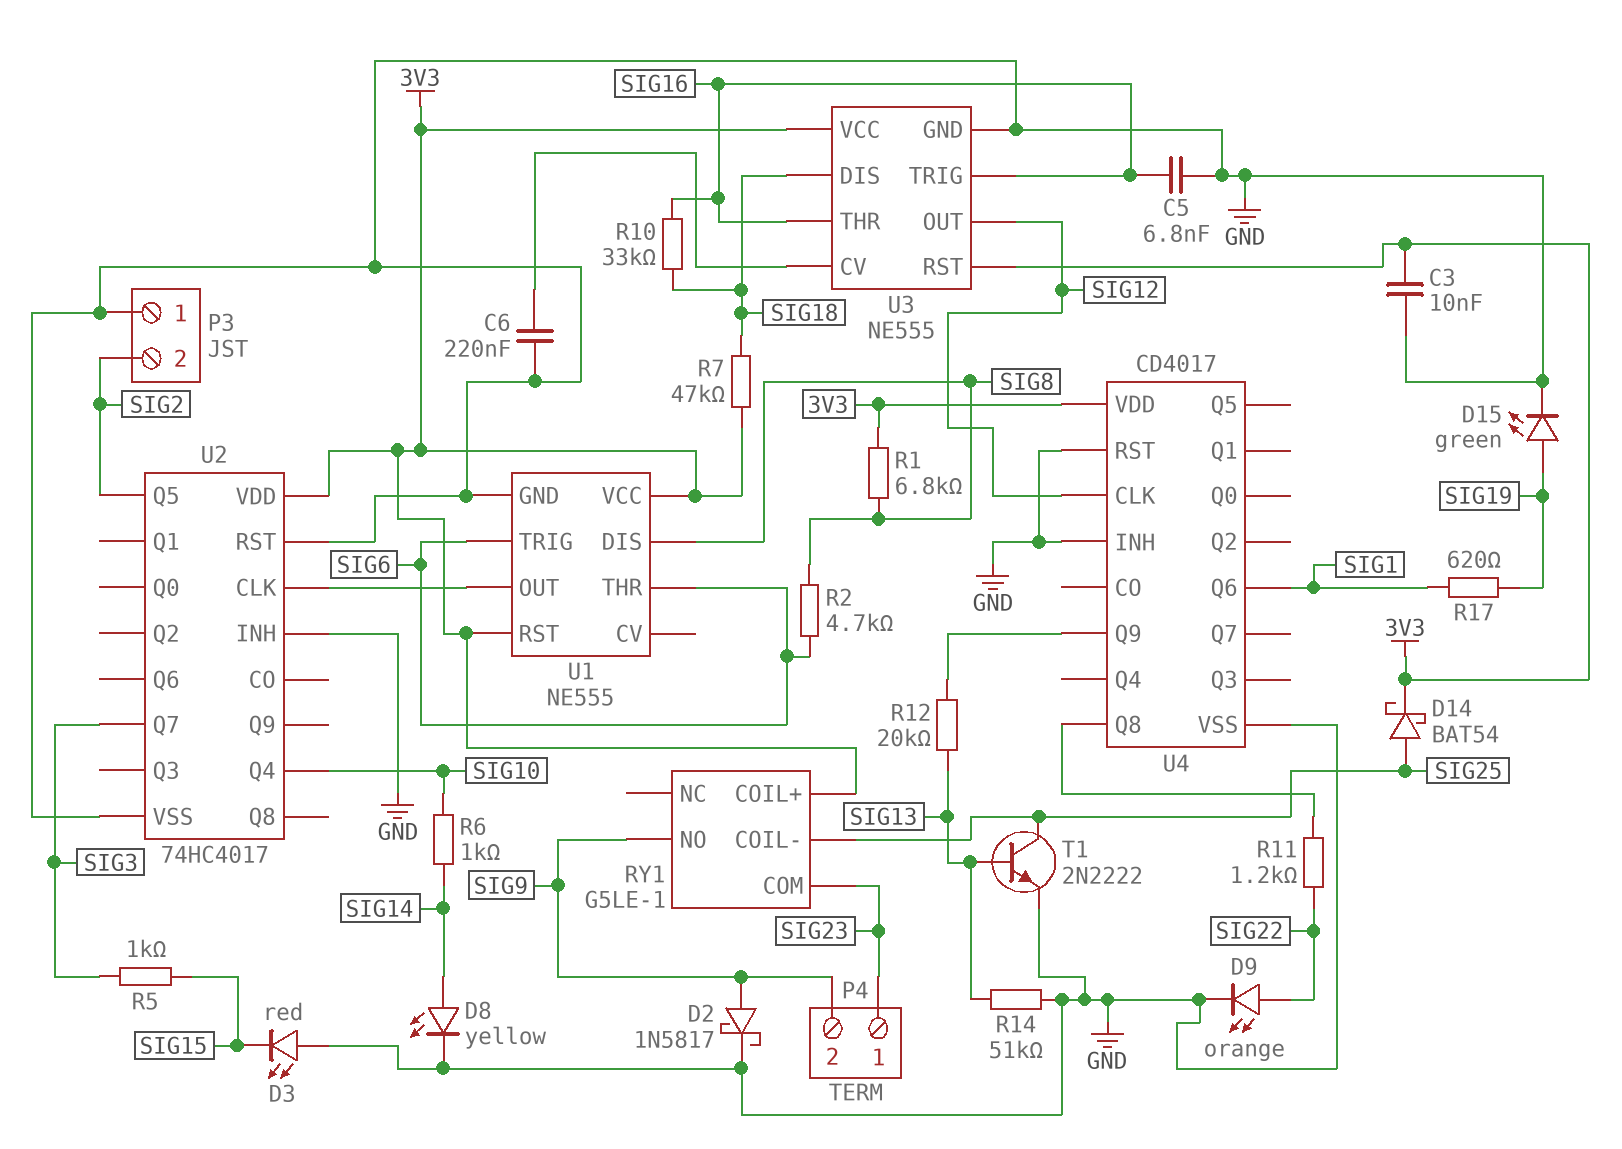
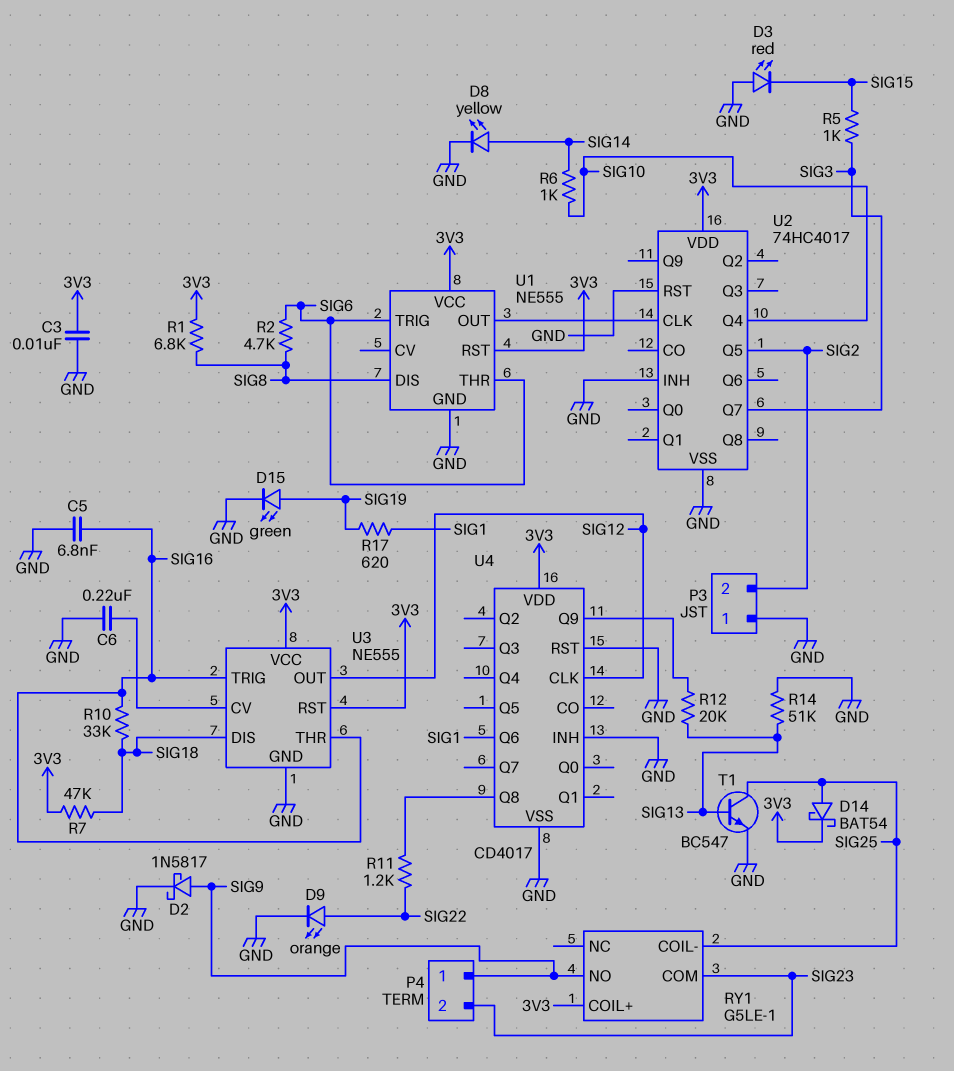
P4 pin 1: SIG23 -> SIG9
P4 pin 2: SIG9 -> SIG23
T1: NPN 2N2222 (B SIG13, C SIG25, E GND) -> NPN BC547 (B SIG13, C SIG25, E GND)

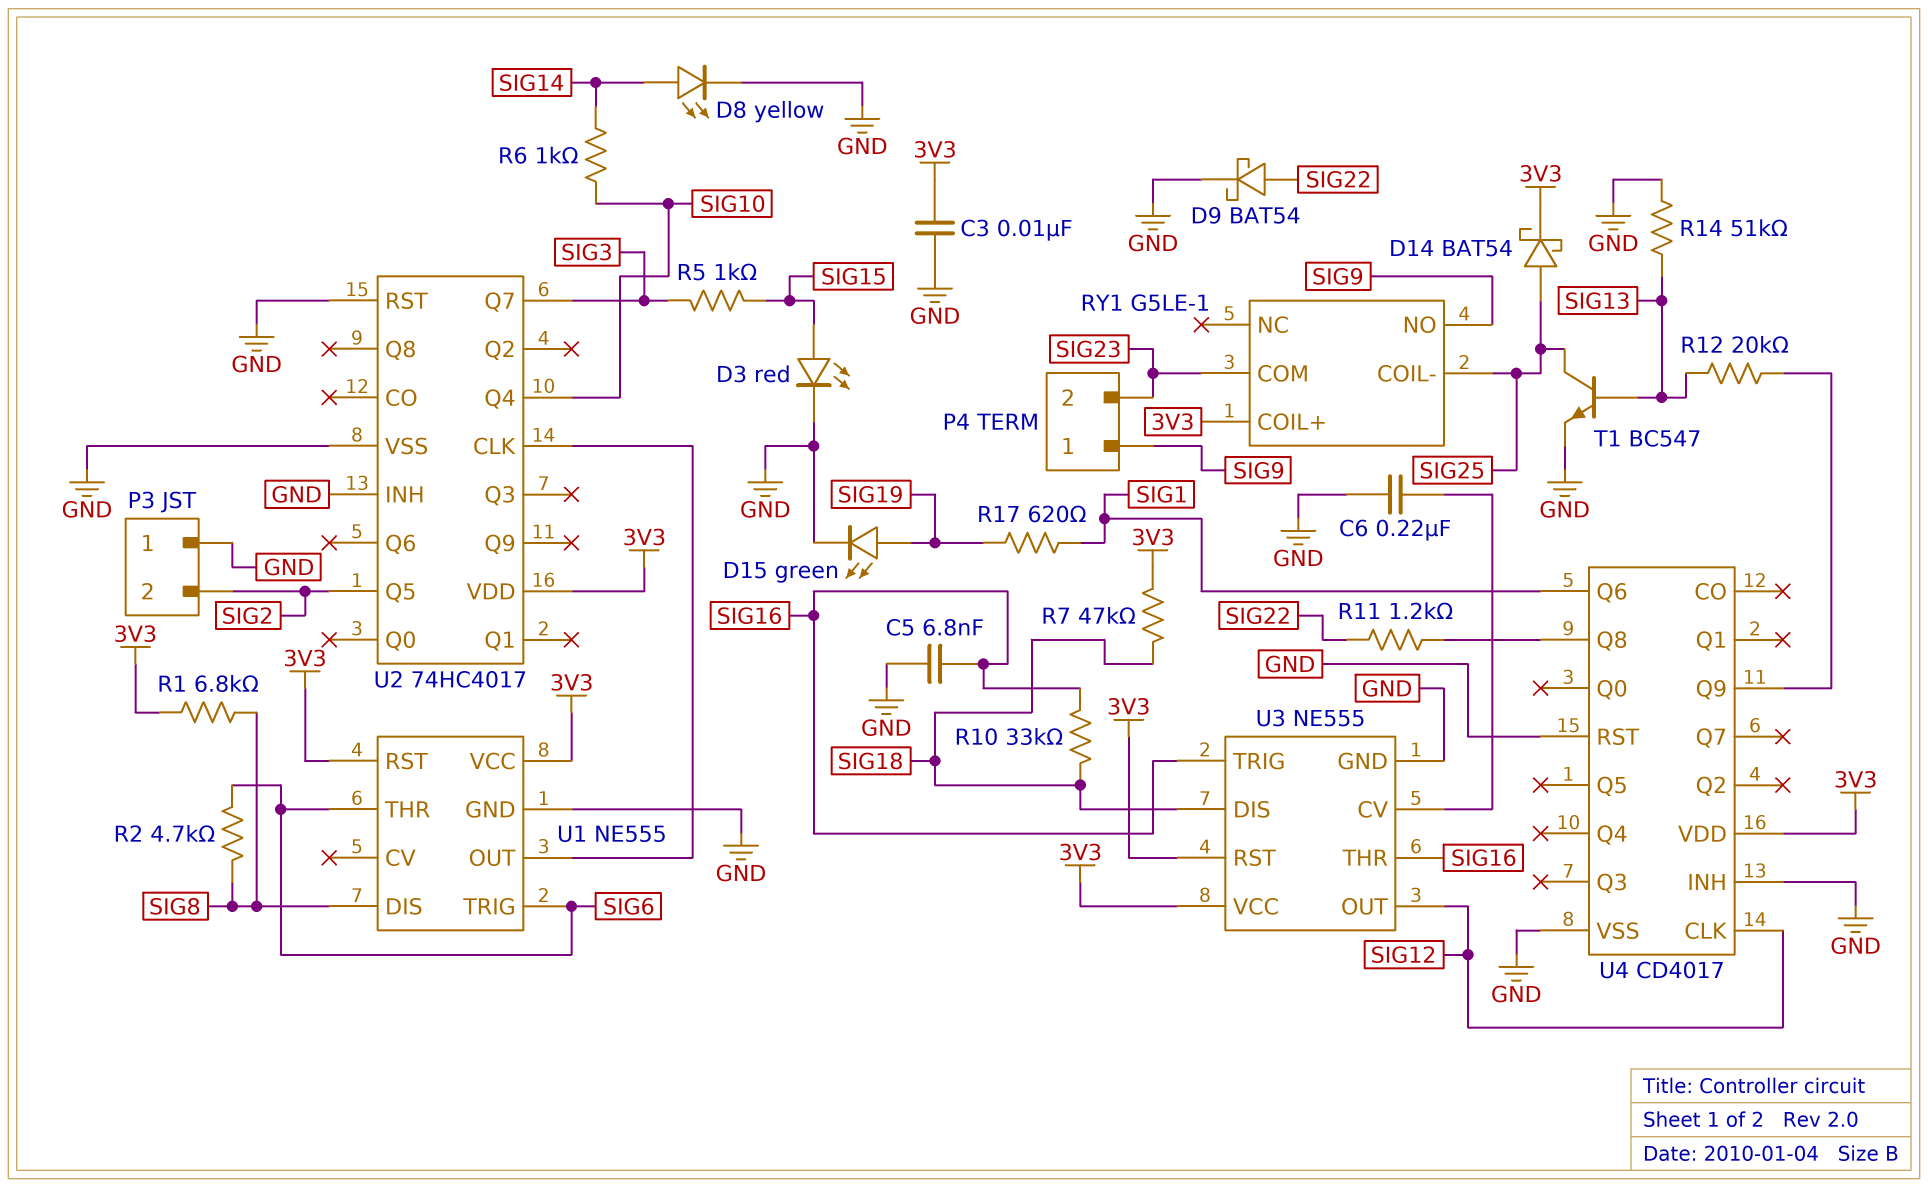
D2: schottky 1N5817 (A SIG9, K GND) -> none
D3: LED red (A GND, K SIG15) -> LED red (A SIG15, K GND)
D9: LED orange (A SIG22, K GND) -> schottky BAT54 (A SIG22, K GND)

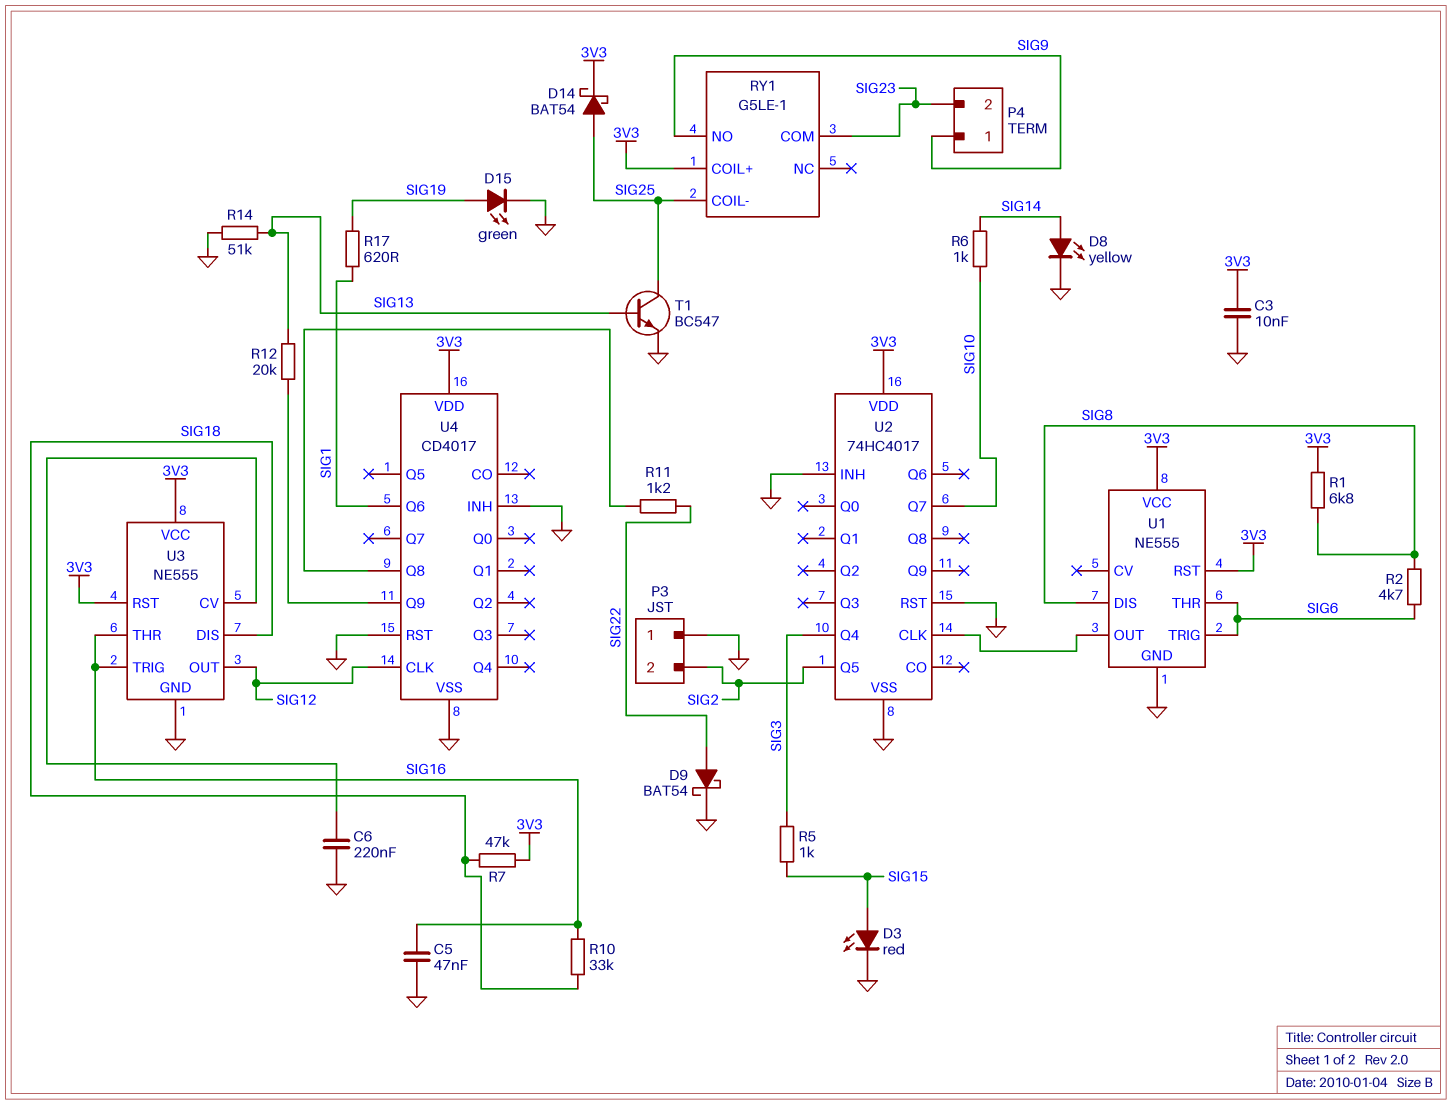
C5: 6.8nF (GND, SIG16) -> 47nF (GND, SIG16)
U2 pin Q4: SIG10 -> SIG3
U2 pin Q7: SIG3 -> SIG10

